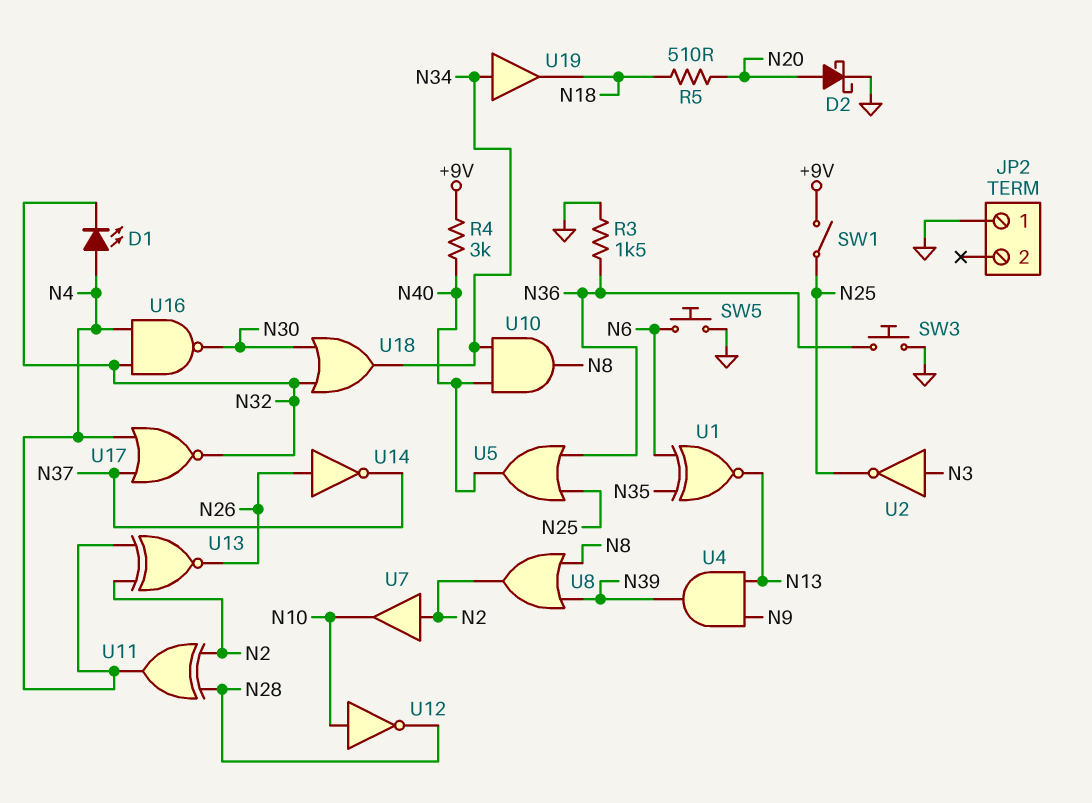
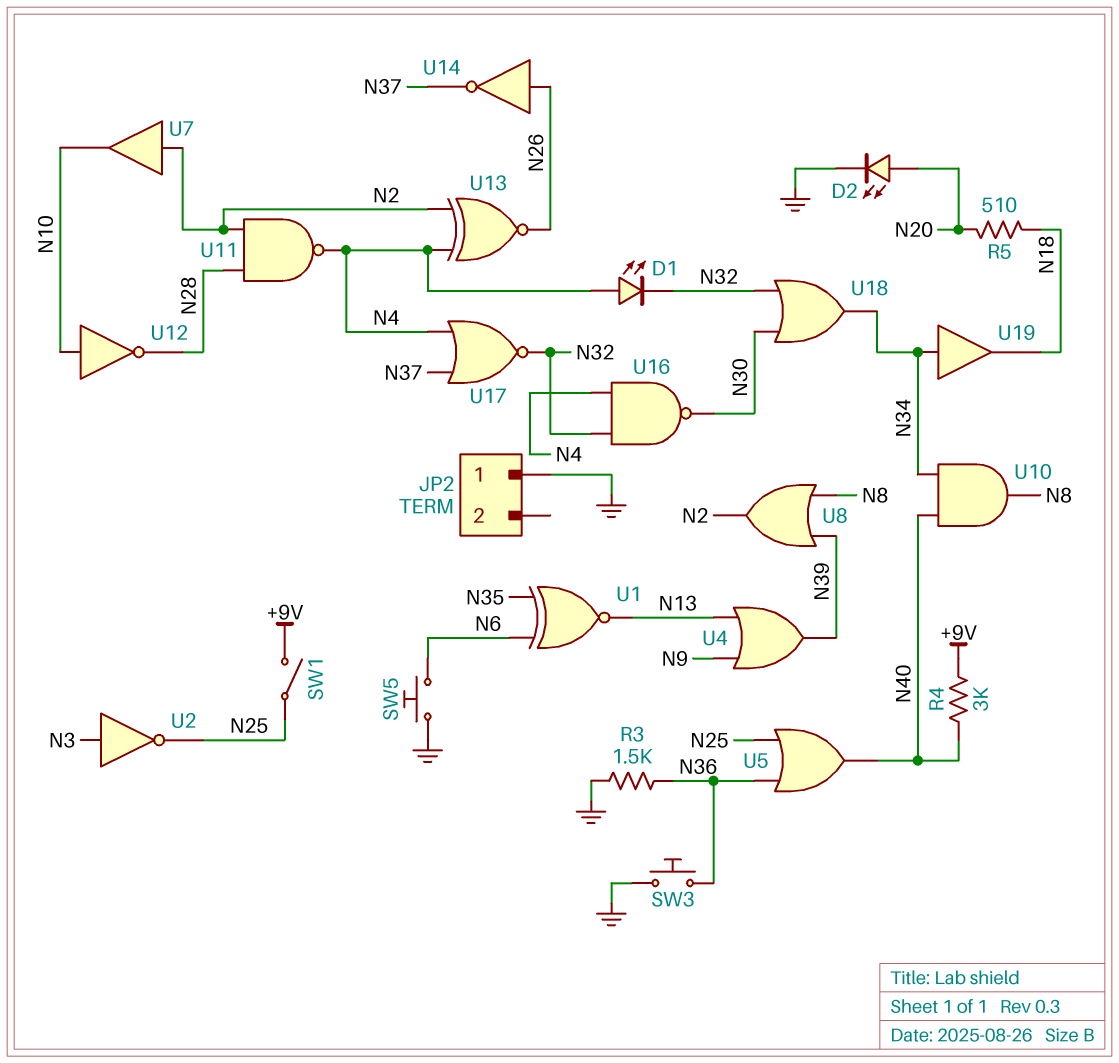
D2: schottky (A N20, K GND) -> LED (A N20, K GND)
U4: AND (in N9, in N13, out N39) -> OR (in N9, in N13, out N39)
U11: XOR (in N2, in N28, out N4) -> NAND (in N2, in N28, out N4)

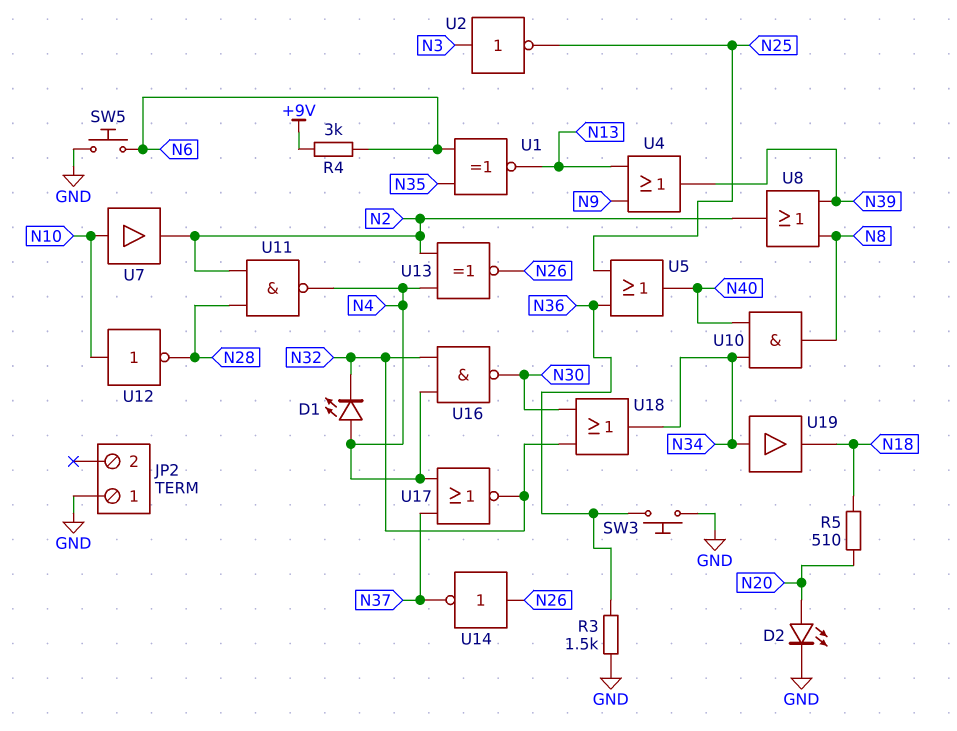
R4: 3k (+9V, N40) -> 3k (+9V, N6)
SW1: switch (+9V, N25) -> none
U7: buffer (in N2, out N10) -> buffer (in N10, out N2)

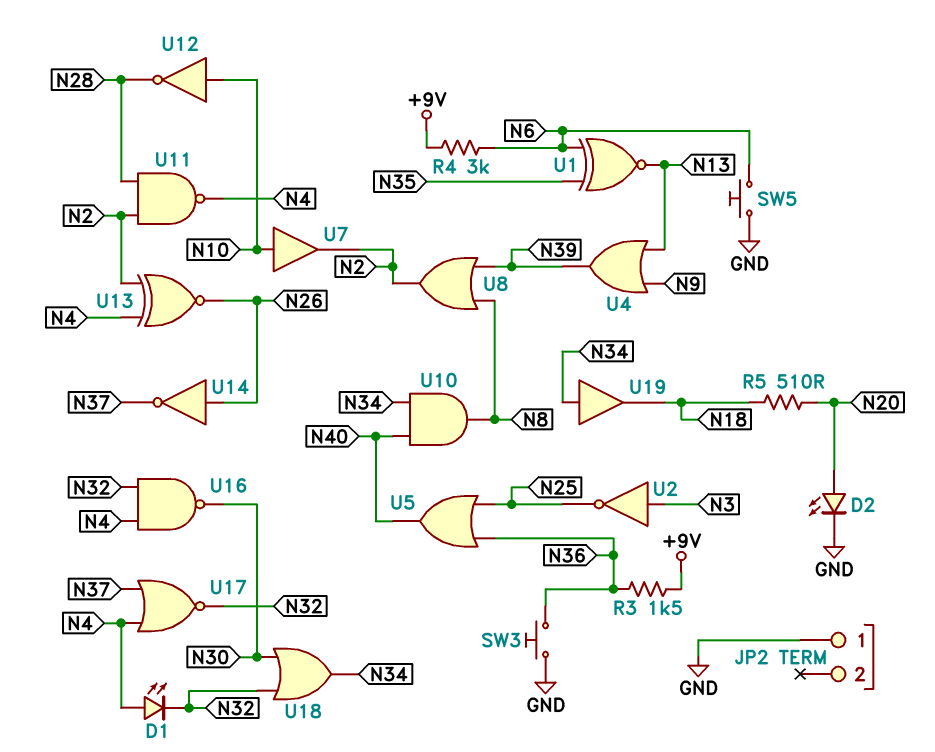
R3: 1.5k (GND, N36) -> 1.5k (+9V, N36)

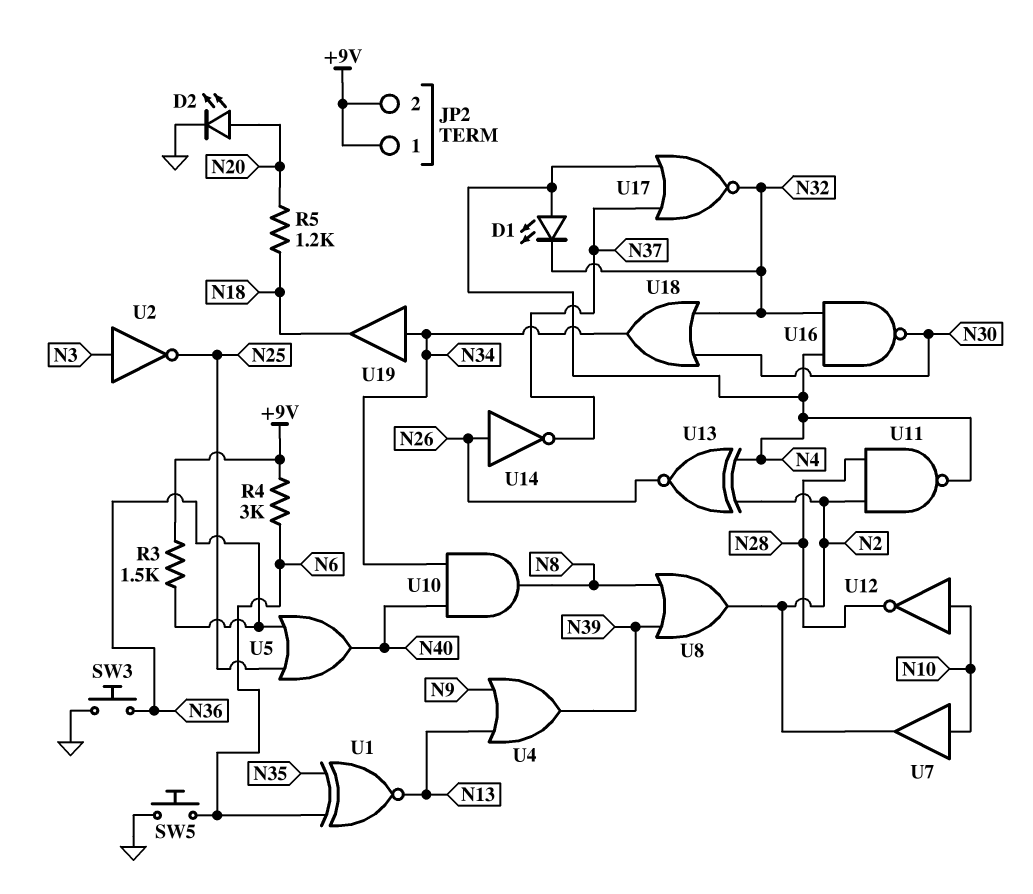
JP2 pin 1: GND -> +9V
JP2 pin 2: none -> +9V
R5: 510 (N18, N20) -> 1.2k (N18, N20)

